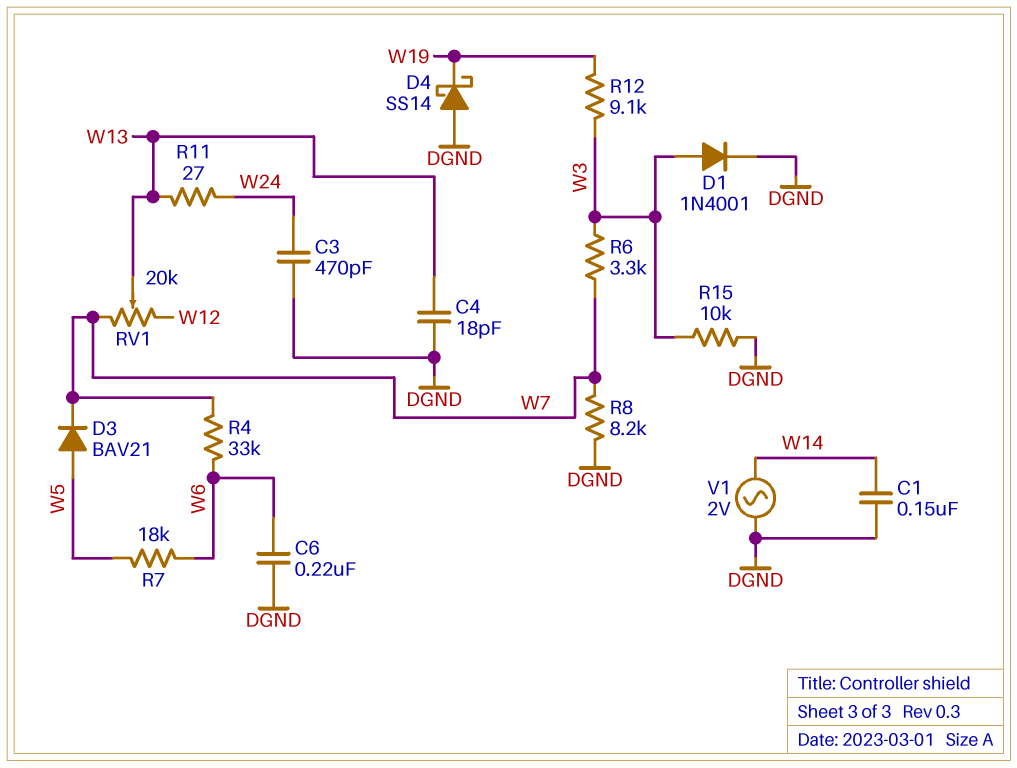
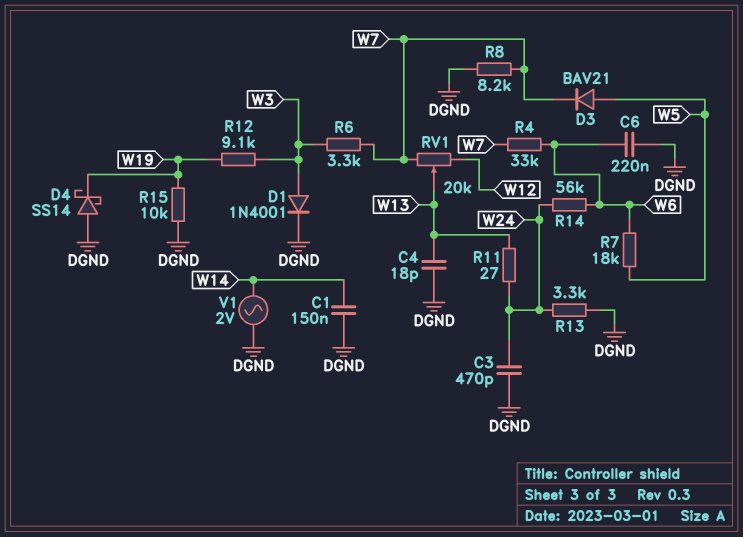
R13: none -> 3.3k (DGND, W24)
R14: none -> 56k (W6, W24)
R15: 10k (DGND, W3) -> 10k (DGND, W19)

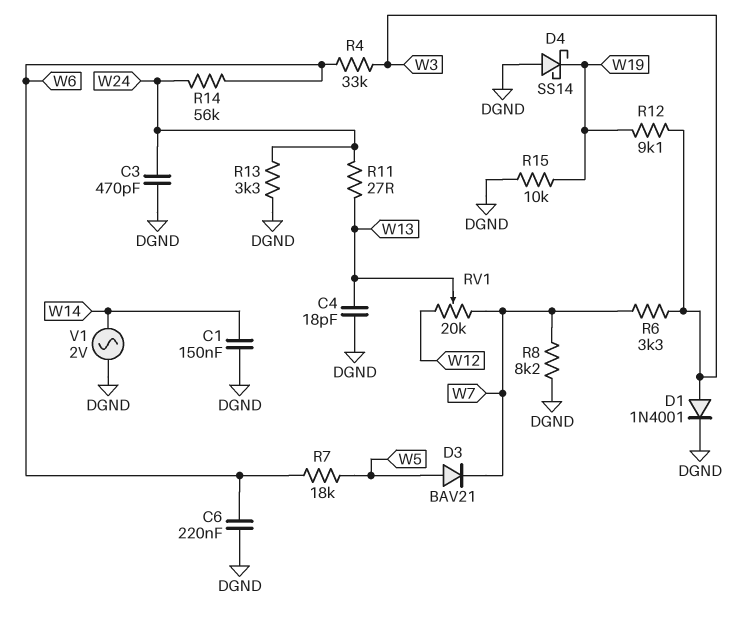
R4: 33k (W6, W7) -> 33k (W3, W6)

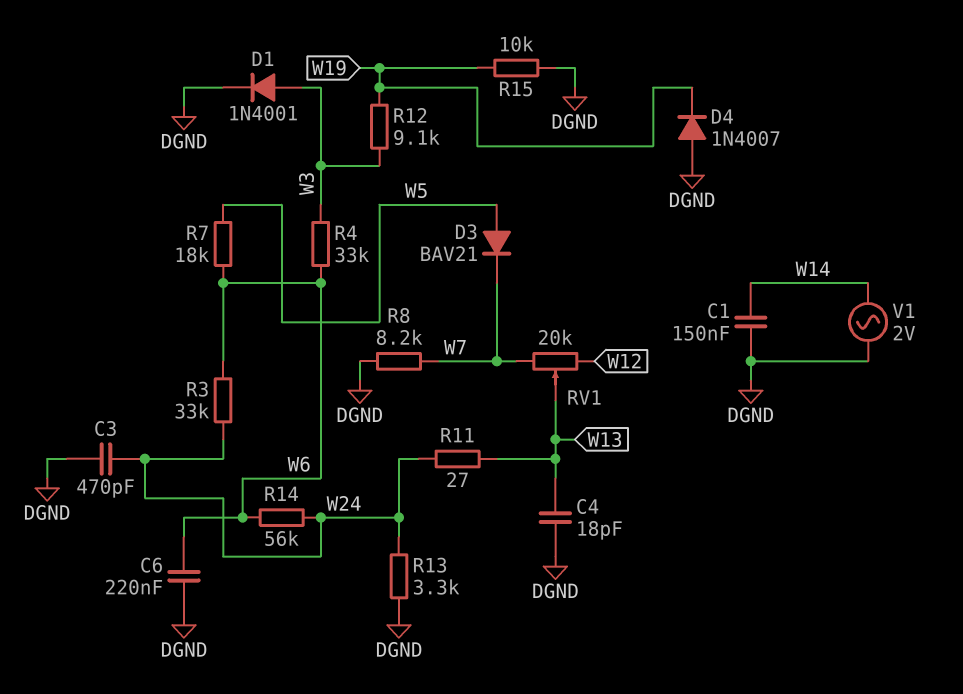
D4: schottky SS14 (A DGND, K W19) -> diode 1N4007 (A DGND, K W19)
R3: none -> 33k (W6, W24)
R6: 3.3k (W3, W7) -> none

